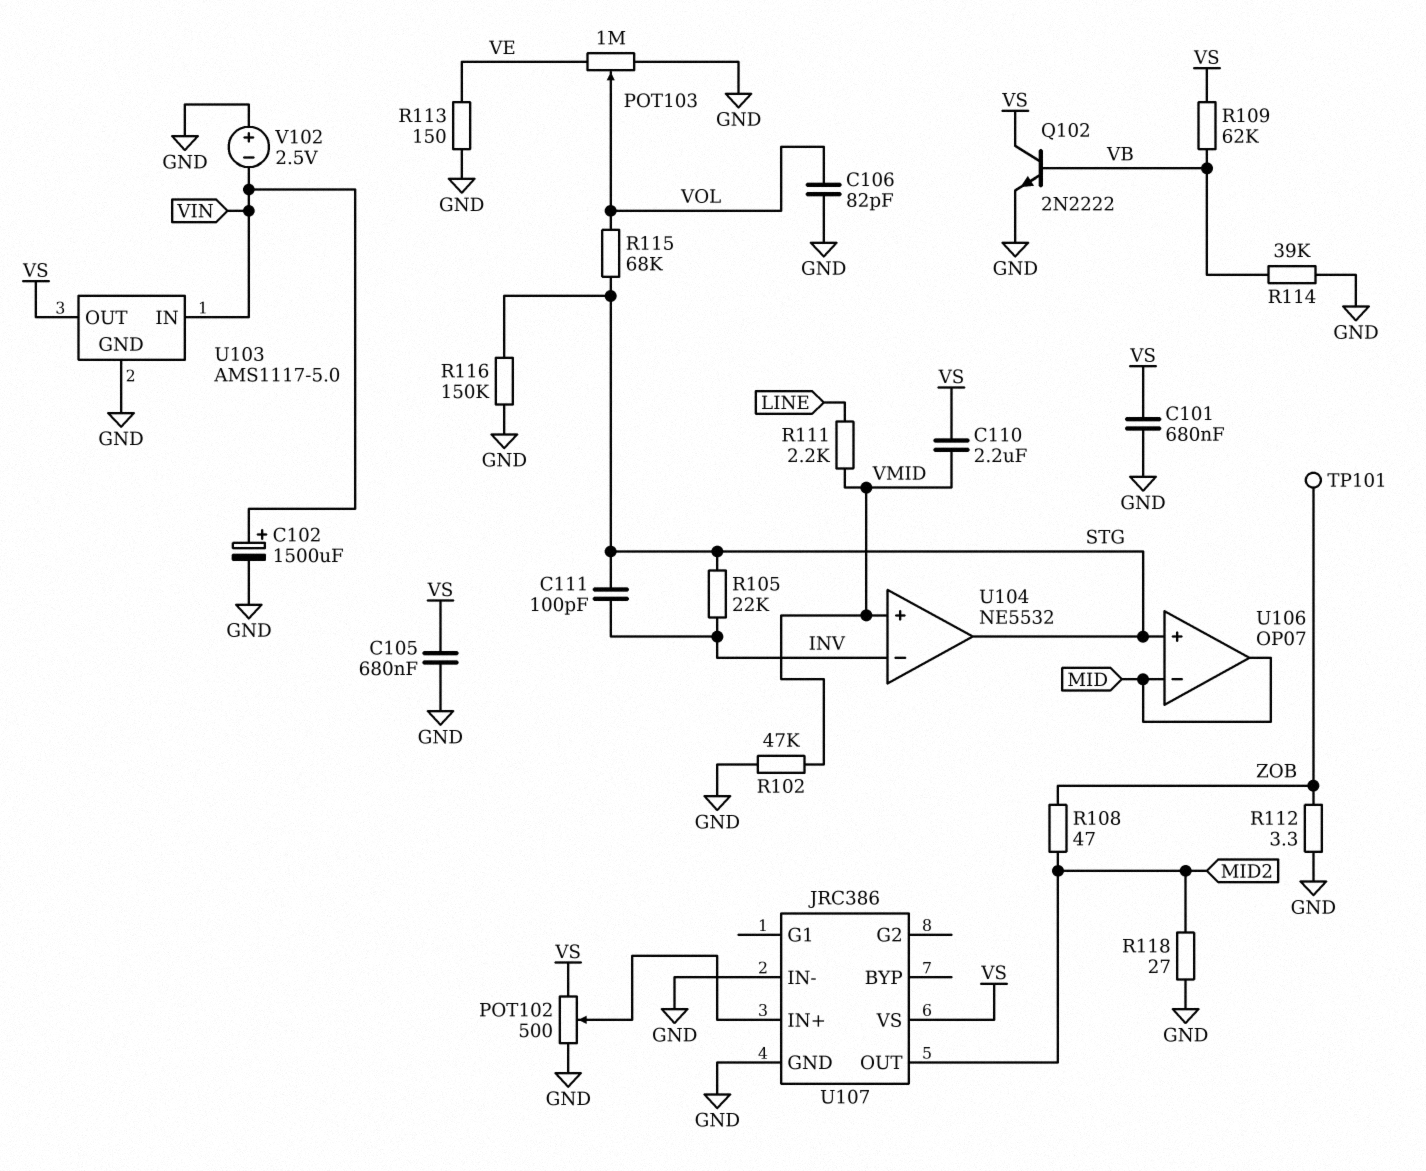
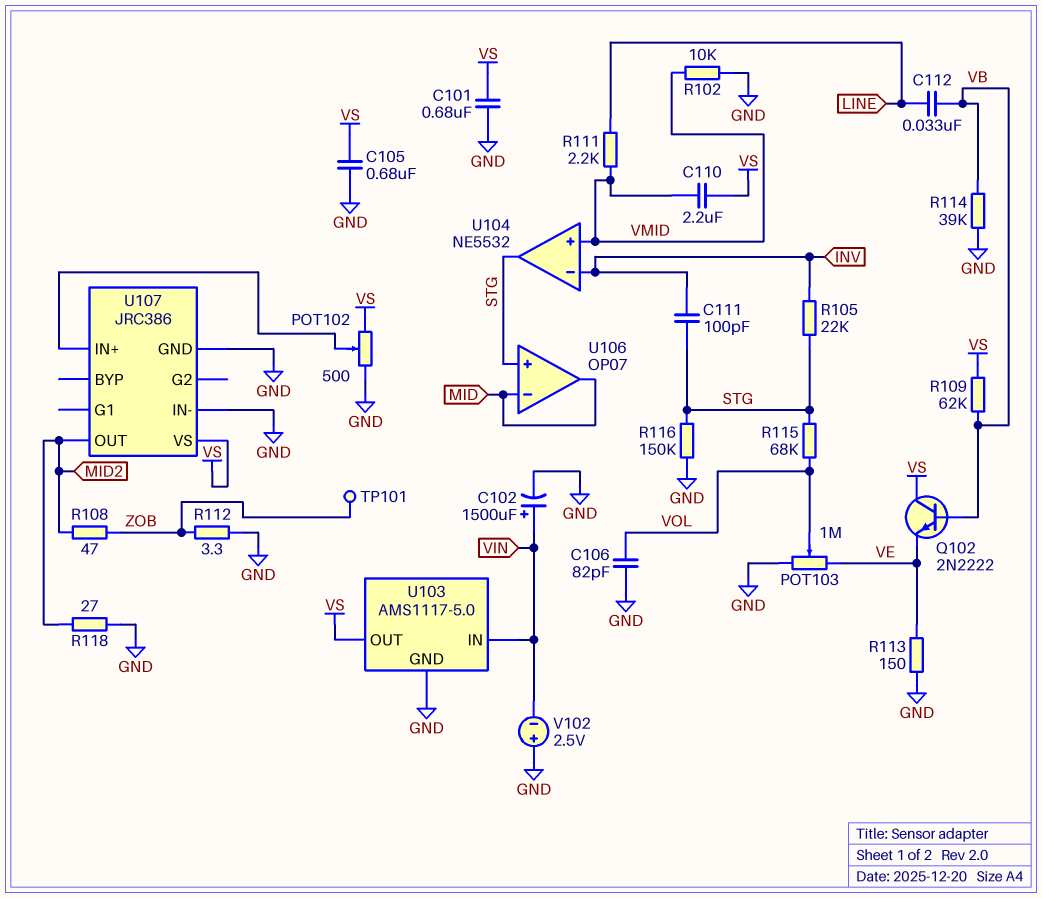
C112: none -> 33nF (LINE, VB)
Q102: NPN 2N2222 (B VB, C VS, E GND) -> NPN 2N2222 (B VB, C VS, E VE)
R102: 47k (GND, VMID) -> 10k (GND, VMID)

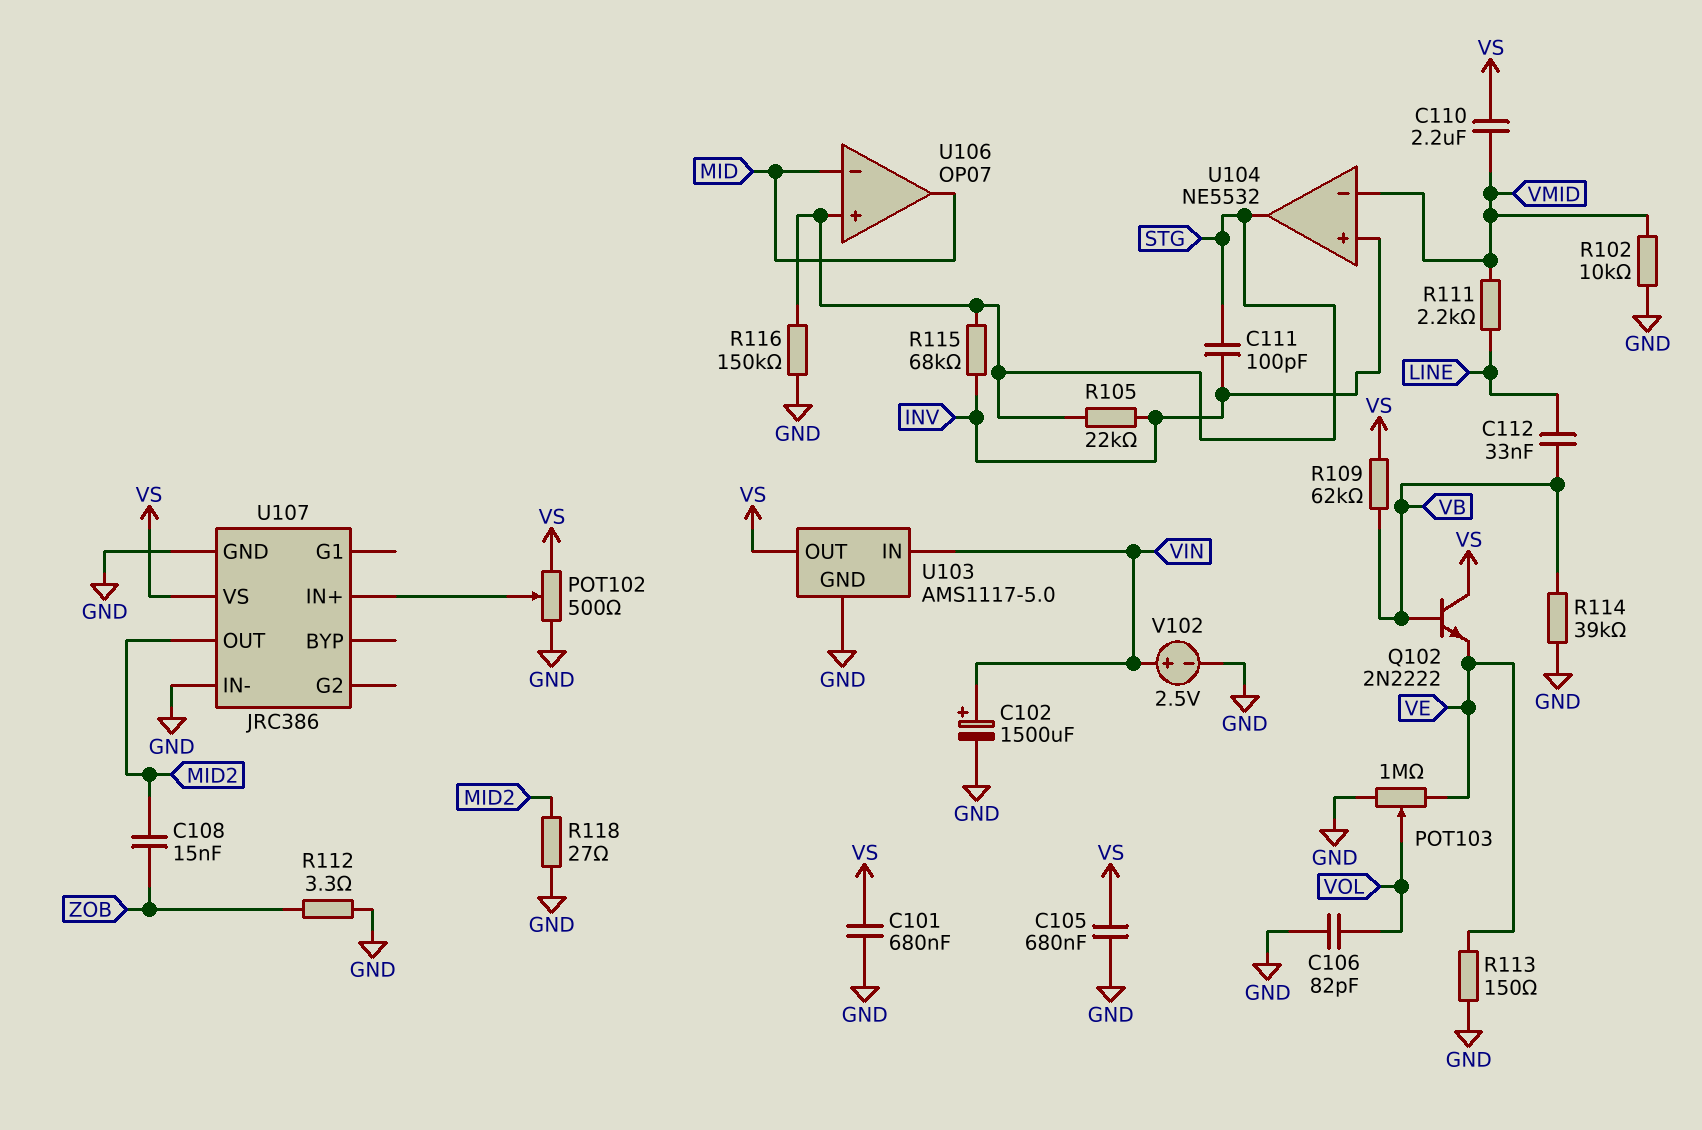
C108: none -> 15nF (MID2, ZOB)
R108: 47 (MID2, ZOB) -> none
R115: 68k (STG, VOL) -> 68k (INV, STG)
TP101: test point (ZOB) -> none
U104 pin in+: VMID -> INV
U104 pin in-: INV -> VMID
V102: 2.5V (plus GND, minus VIN) -> 2.5V (plus VIN, minus GND)

